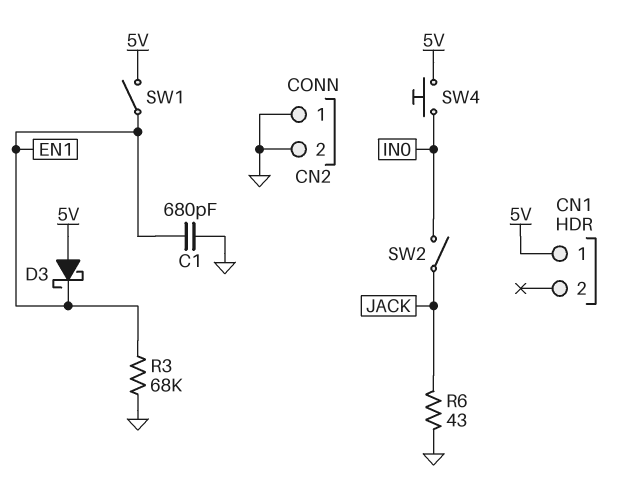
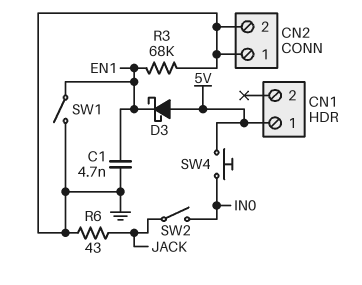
C1: 680pF (EN1, GND) -> 4.7nF (EN1, GND)
SW1: switch (5V, EN1) -> switch (EN1, GND)

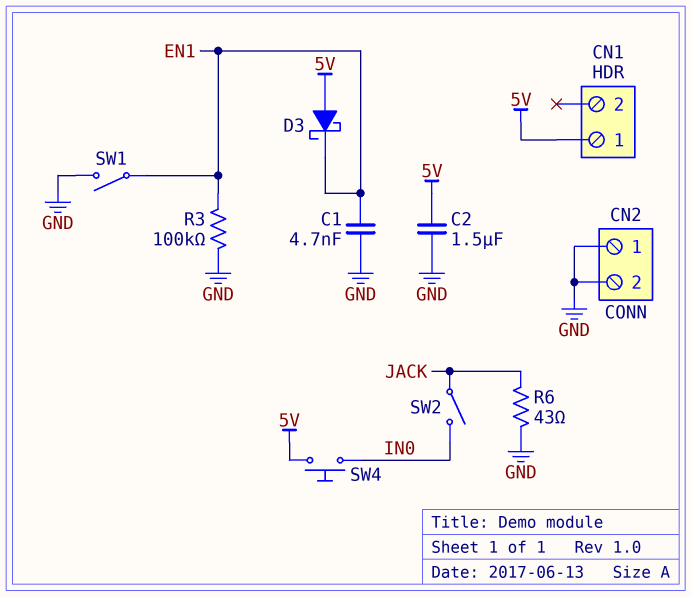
C2: none -> 1.5uF (5V, GND)
R3: 68k (EN1, GND) -> 100k (EN1, GND)

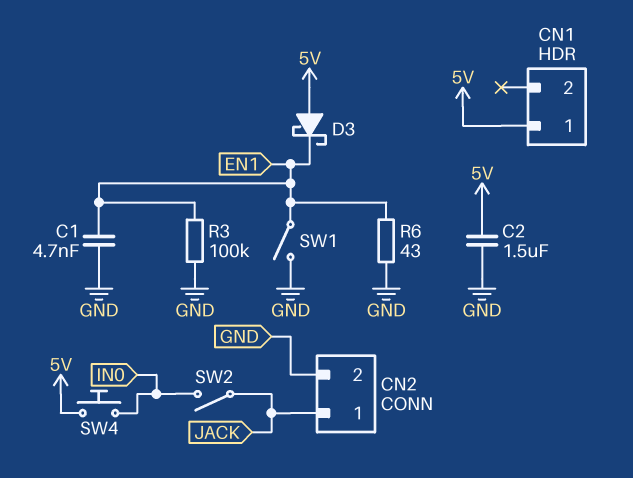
CN2 pin 1: GND -> JACK
R6: 43 (GND, JACK) -> 43 (EN1, GND)

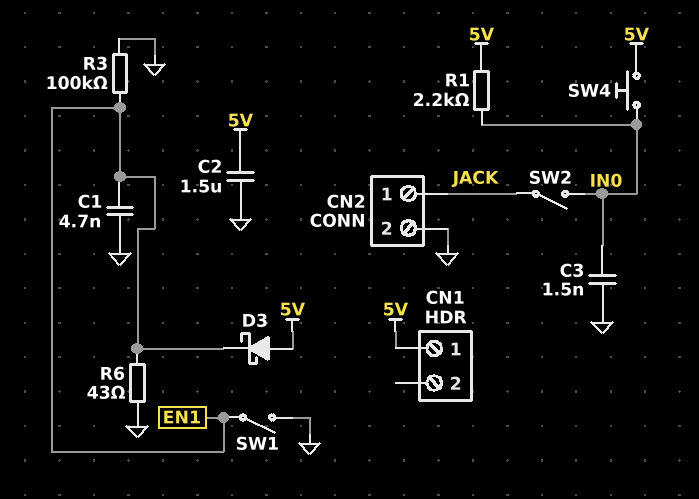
C3: none -> 1.5nF (GND, IN0)
R1: none -> 2.2k (5V, IN0)

